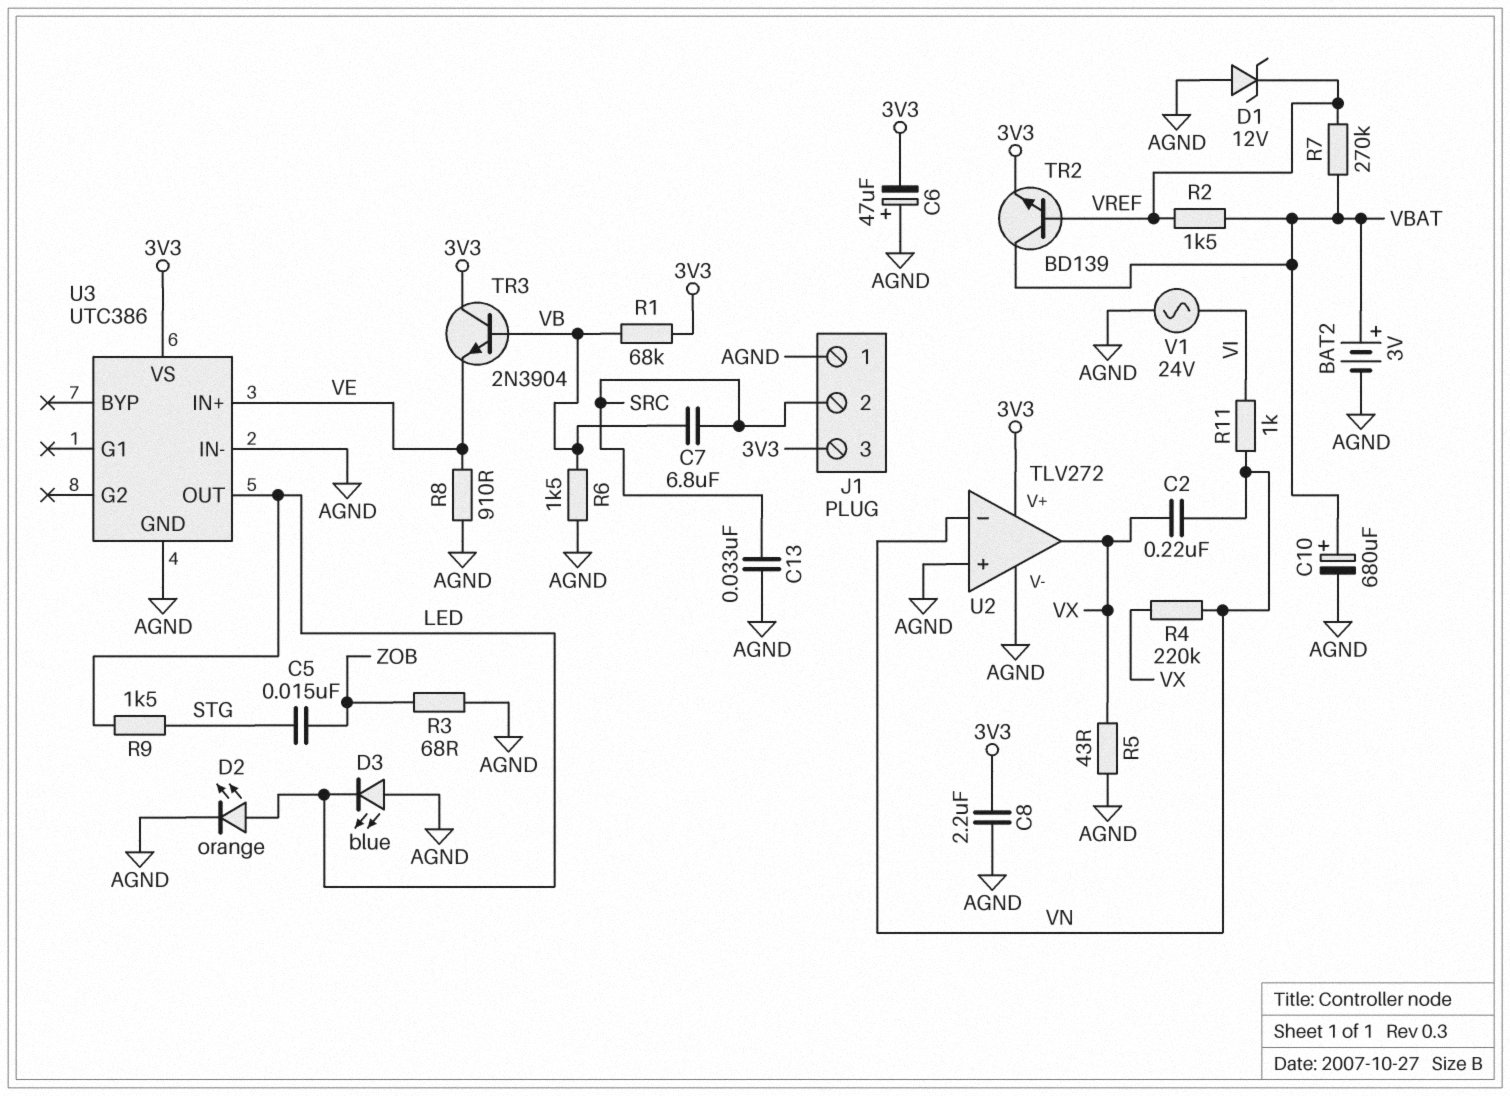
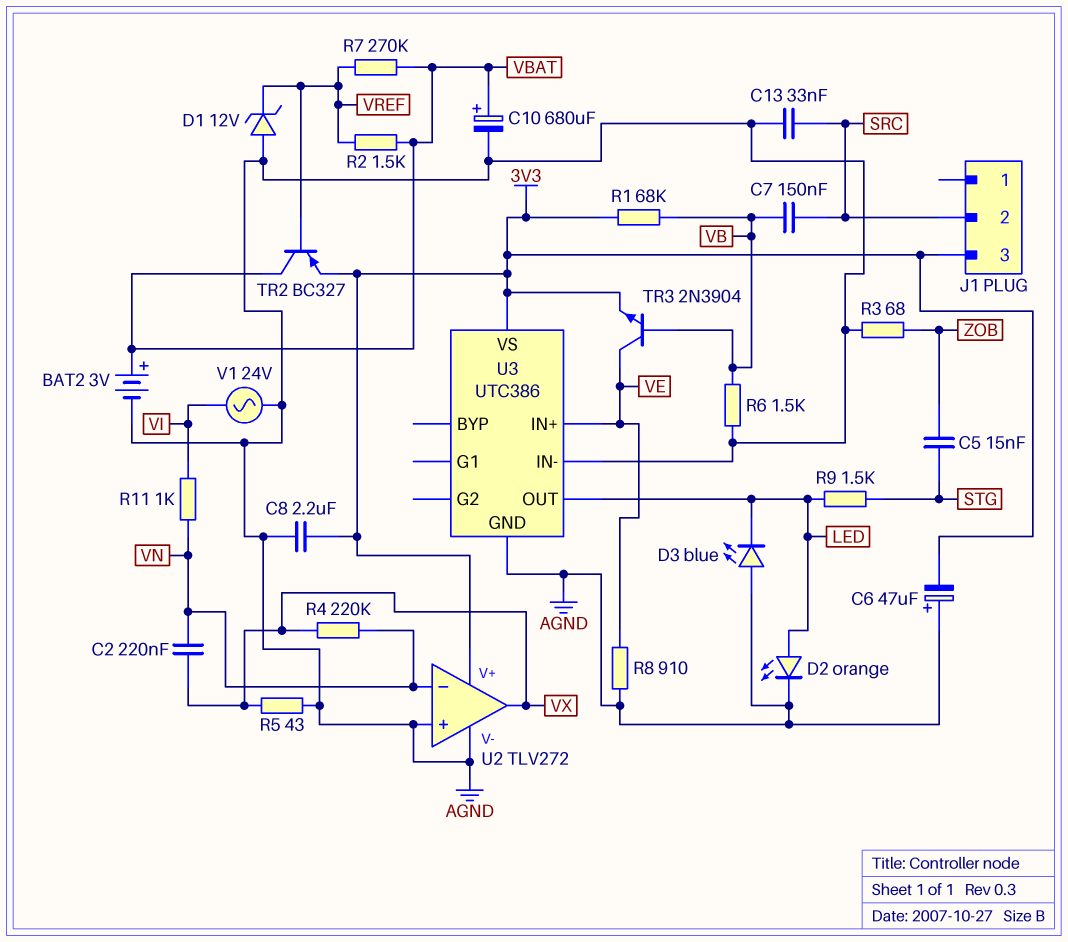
C7: 6.8uF (SRC, VB) -> 150nF (SRC, VB)
J1 pin 1: AGND -> none
TR2: NPN BD139 (B VREF, C VBAT, E 3V3) -> PNP BC327 (B VREF, C VBAT, E 3V3)
TR3: NPN 2N3904 (B VB, C 3V3, E VE) -> NPN 2N3904 (B VB, C VE, E 3V3)

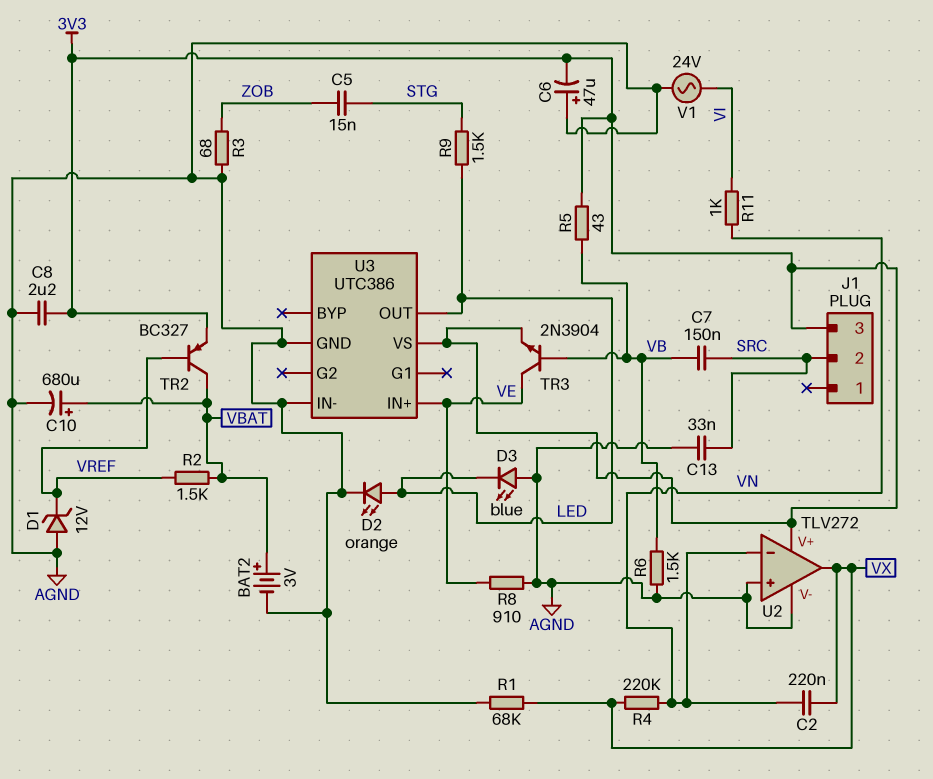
R1: 68k (3V3, VB) -> 68k (AGND, VX)
R5: 43 (AGND, VX) -> 43 (3V3, VB)
R7: 270k (VBAT, VREF) -> none

